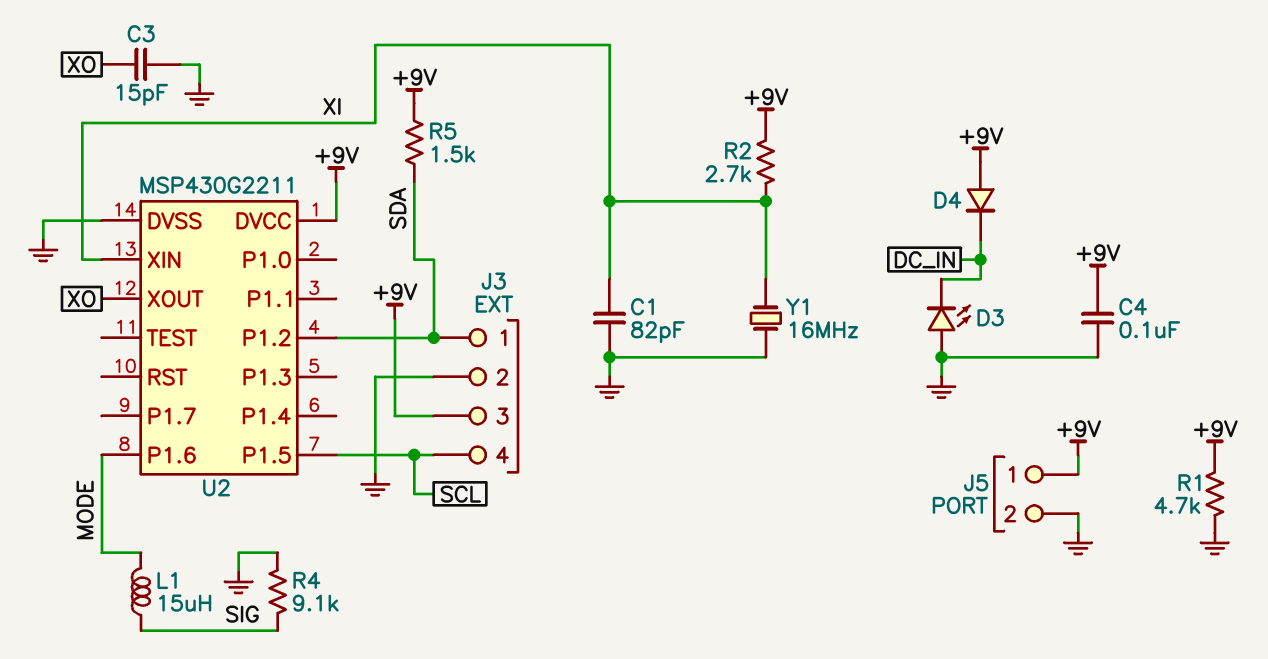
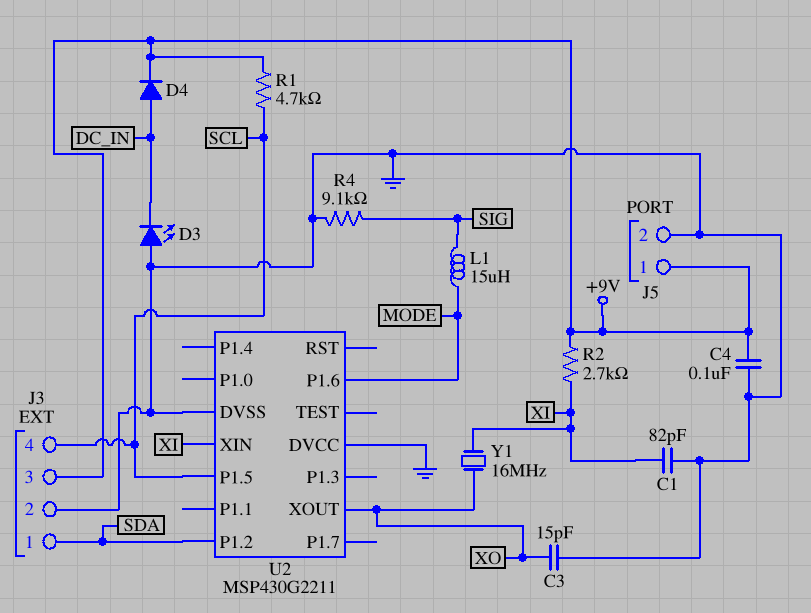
D4: diode (A +9V, K DC_IN) -> diode (A DC_IN, K +9V)
R1: 4.7k (+9V, GND) -> 4.7k (+9V, SCL)
R5: 1.5k (+9V, SDA) -> none
U2 pin DVCC: +9V -> GND
Y1: 16MHz (GND, XI) -> 16MHz (XI, XO)

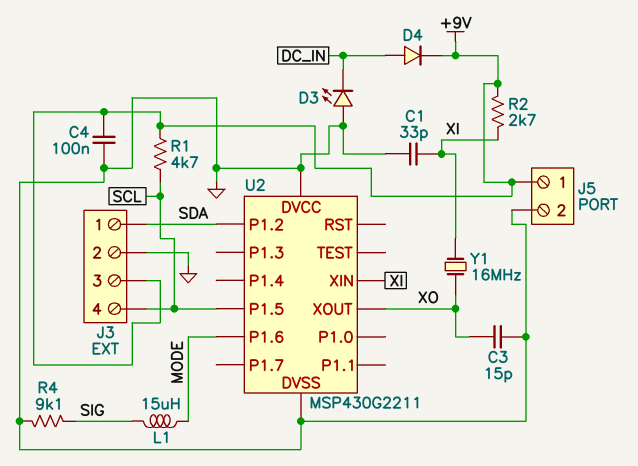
C1: 82pF (GND, XI) -> 33pF (GND, XI)

